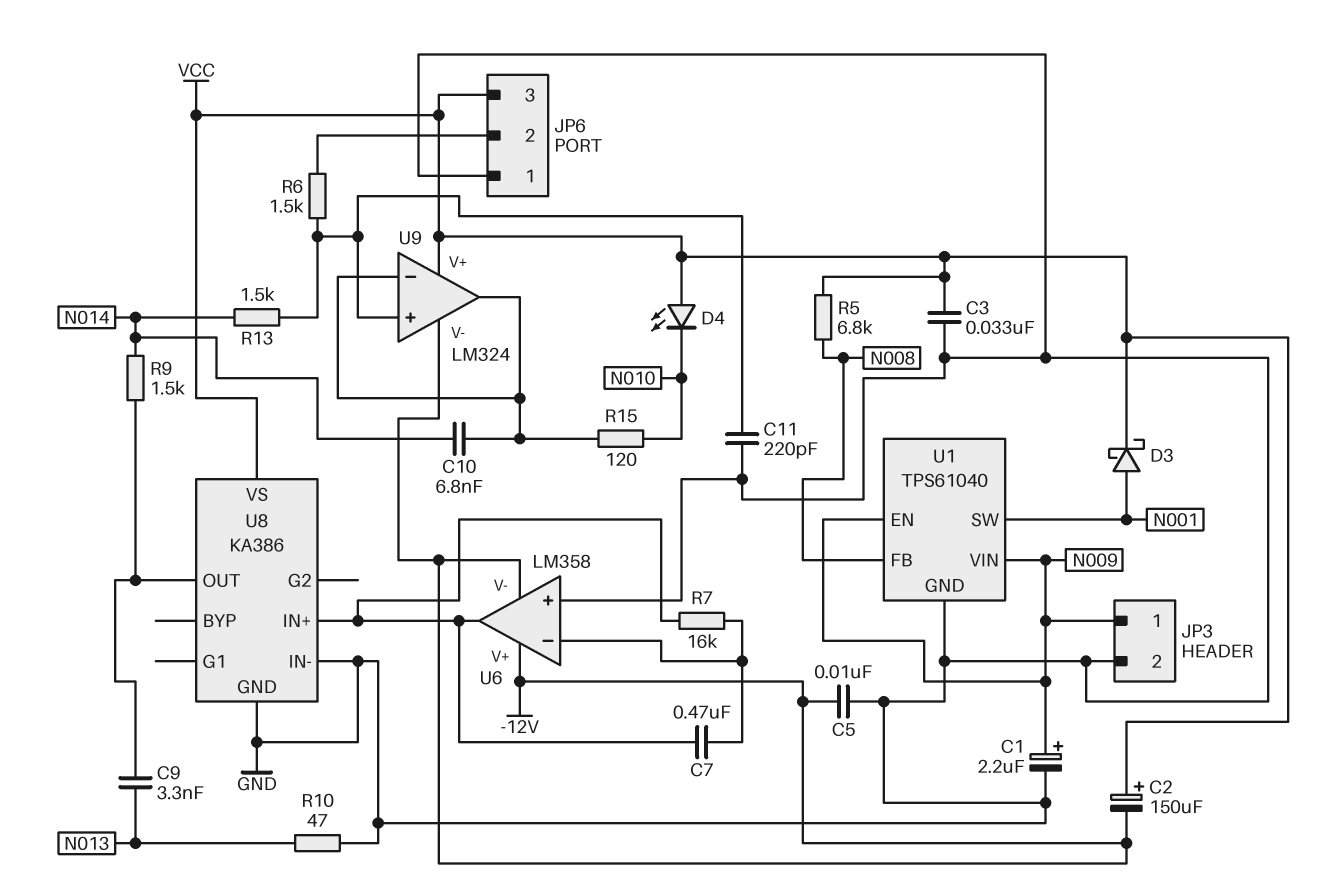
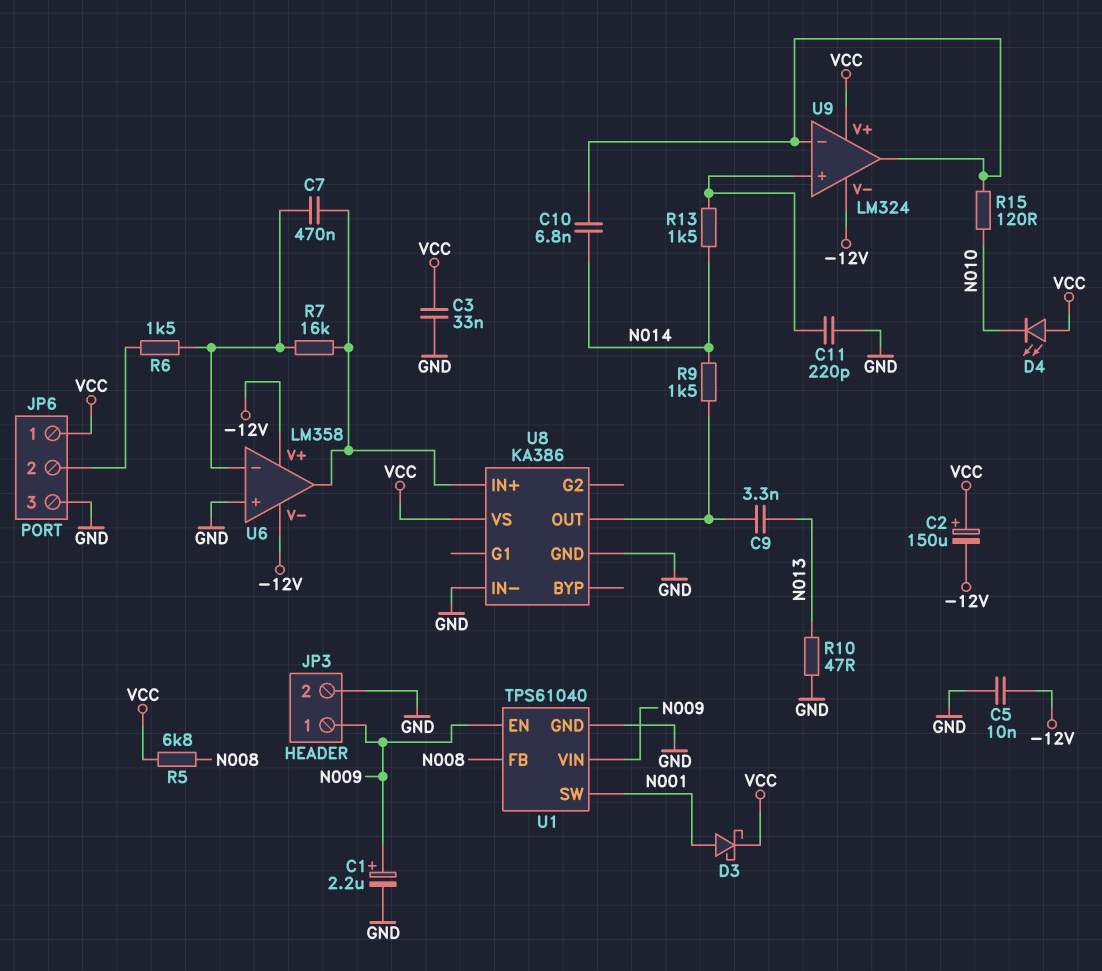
JP6 pin 1: GND -> VCC
JP6 pin 3: VCC -> GND
R6: 1.5k (JP6/2, U9/in+) -> 1.5k (JP6/2, U6/in-)

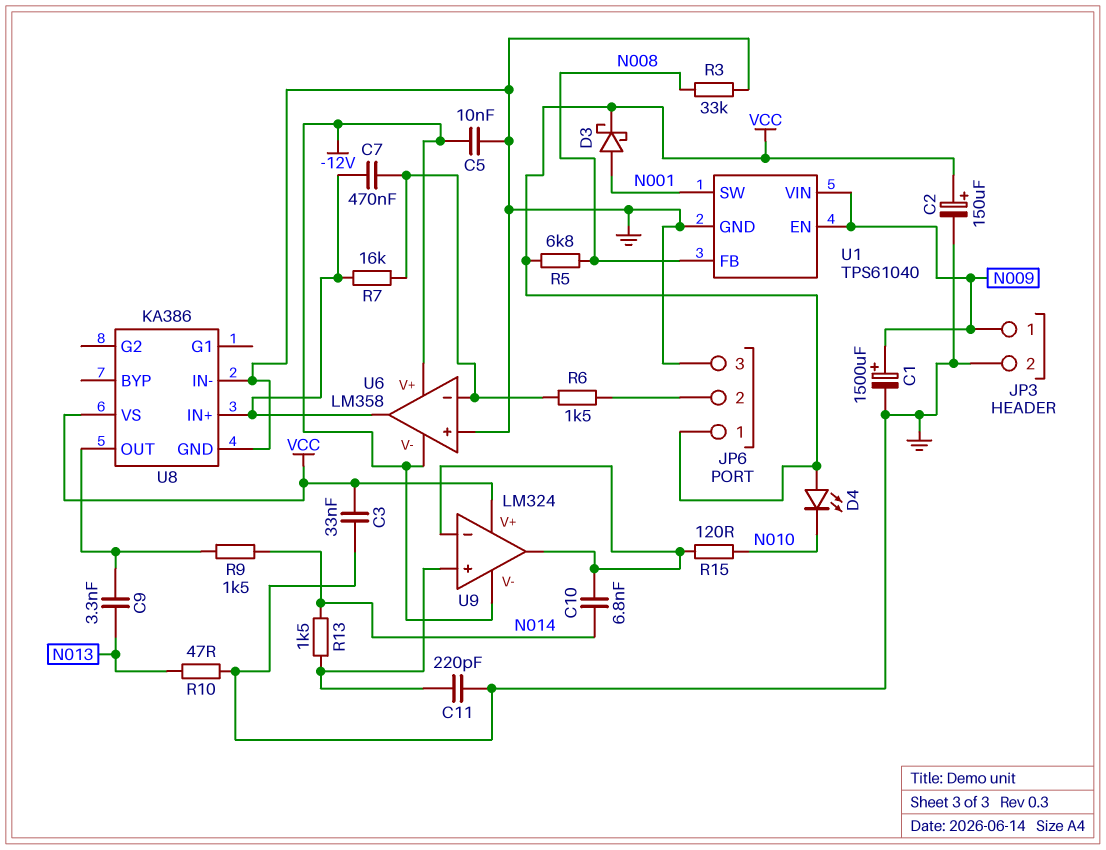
C1: 2.2uF (plus N009, minus GND) -> 1500uF (plus N009, minus GND)
C2: 150uF (plus VCC, minus -12V) -> 150uF (plus VCC, minus GND)
R3: none -> 33k (GND, N008)

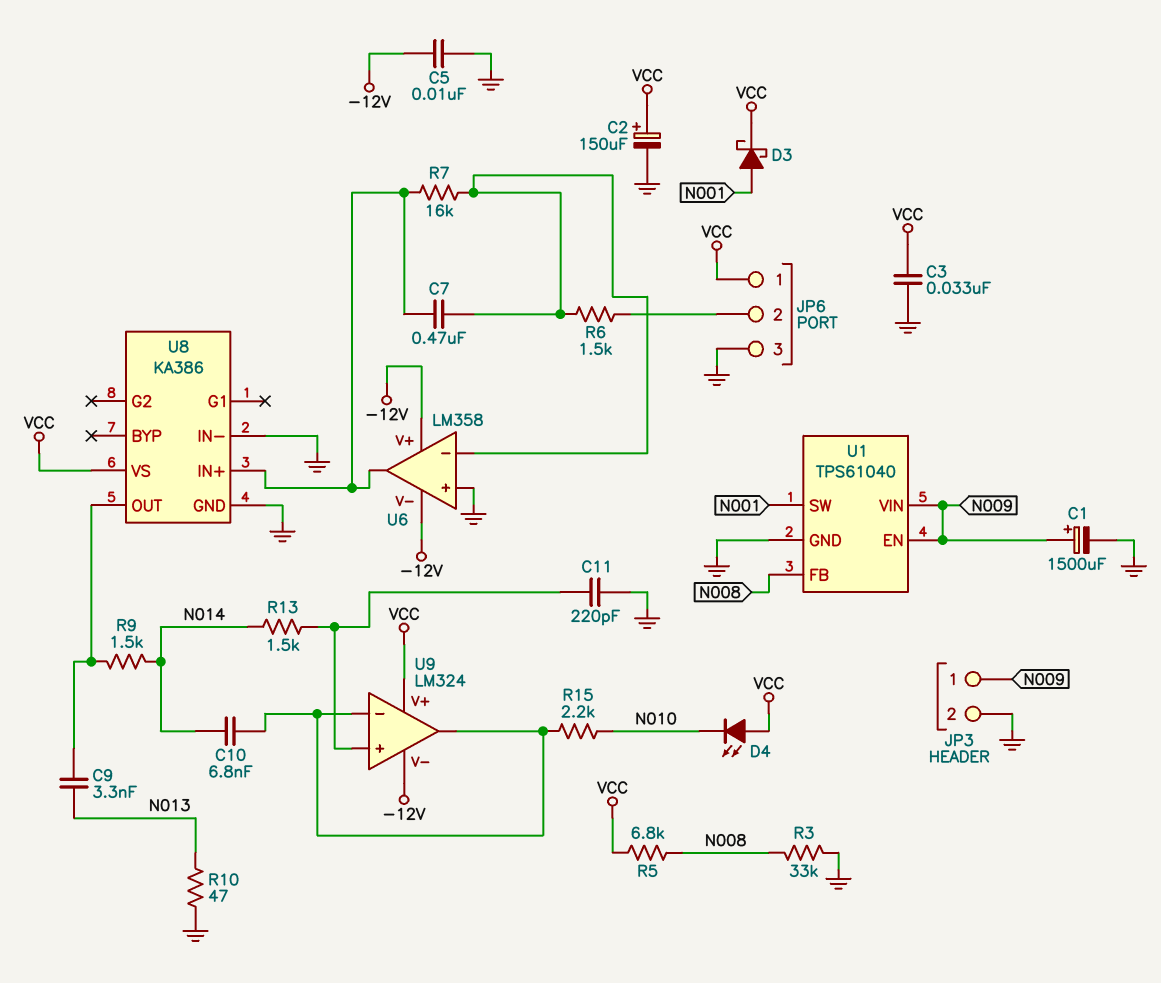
R15: 120 (N010, U9/in-) -> 2.2k (N010, U9/in-)

